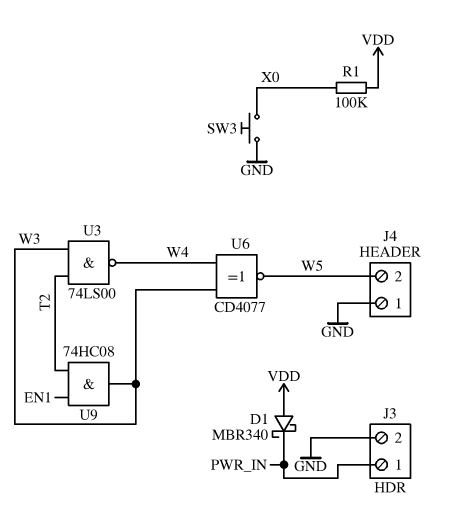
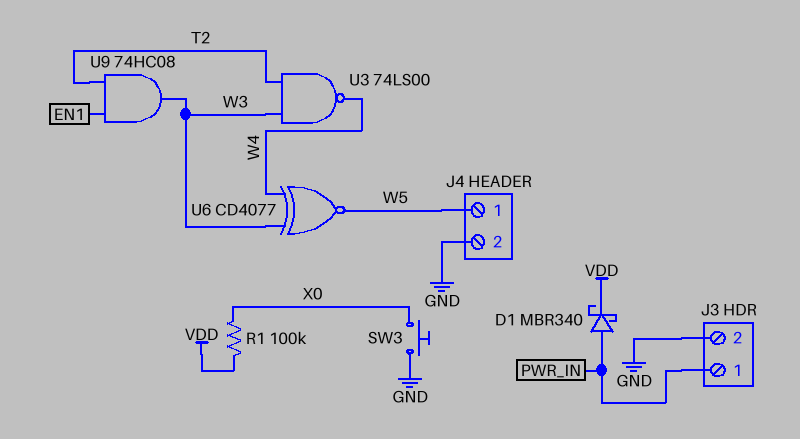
D1: schottky MBR340 (A VDD, K PWR_IN) -> schottky MBR340 (A PWR_IN, K VDD)
J4 pin 1: GND -> W5
J4 pin 2: W5 -> GND

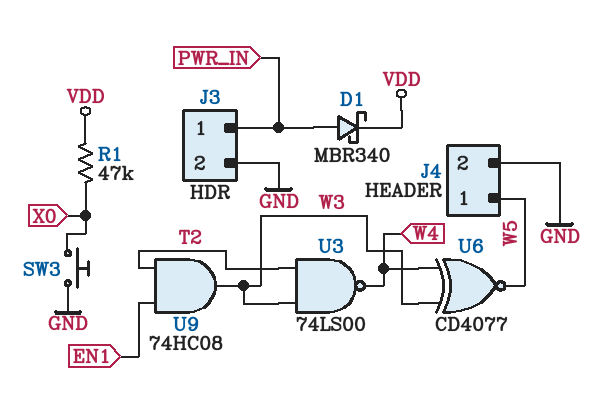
R1: 100k (VDD, X0) -> 47k (VDD, X0)

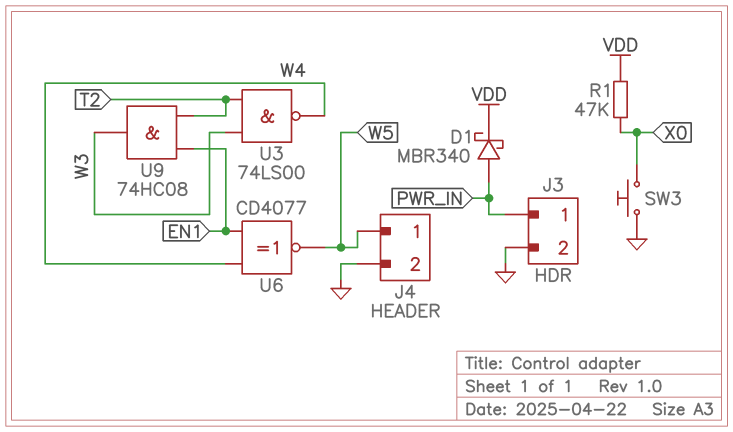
U6: XNOR CD4077 (in W3, in W4, out W5) -> XNOR CD4077 (in EN1, in W4, out W5)

